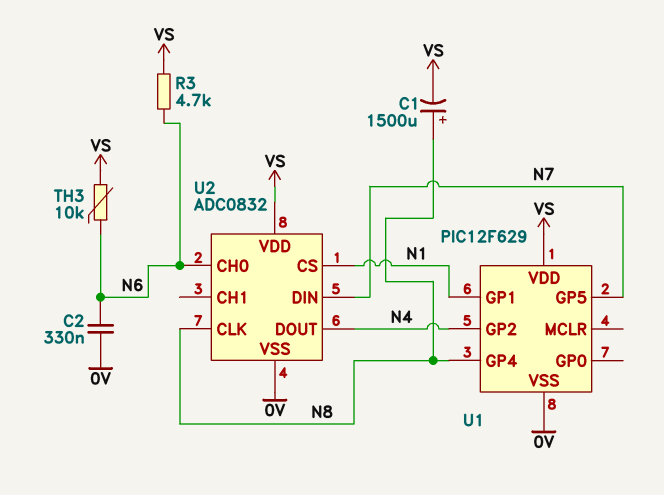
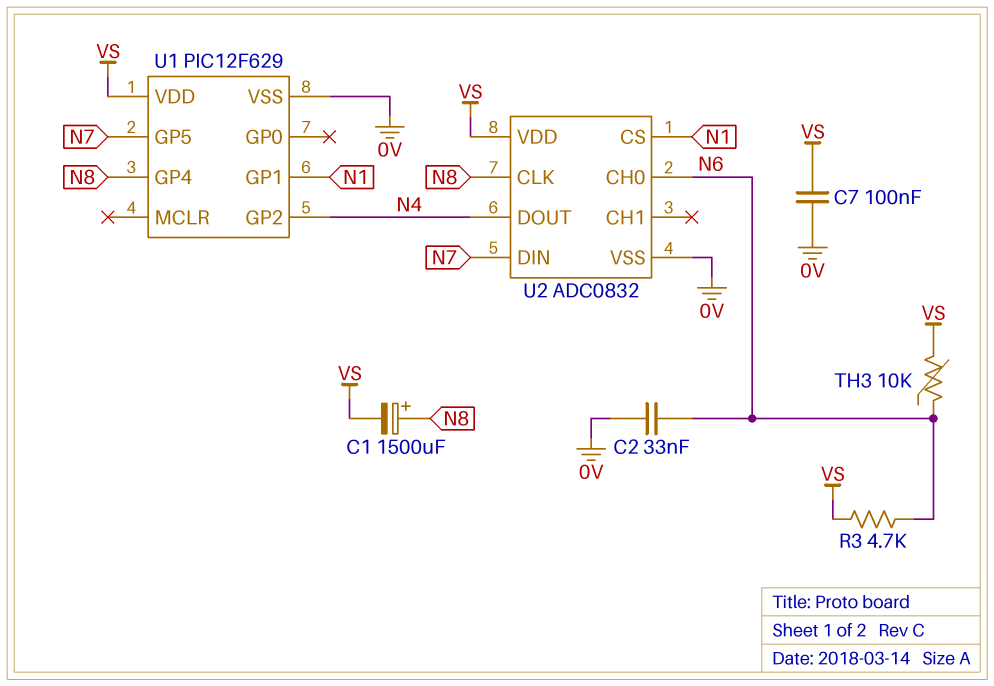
C2: 330nF (0V, N6) -> 33nF (0V, N6)
C7: none -> 100nF (0V, VS)

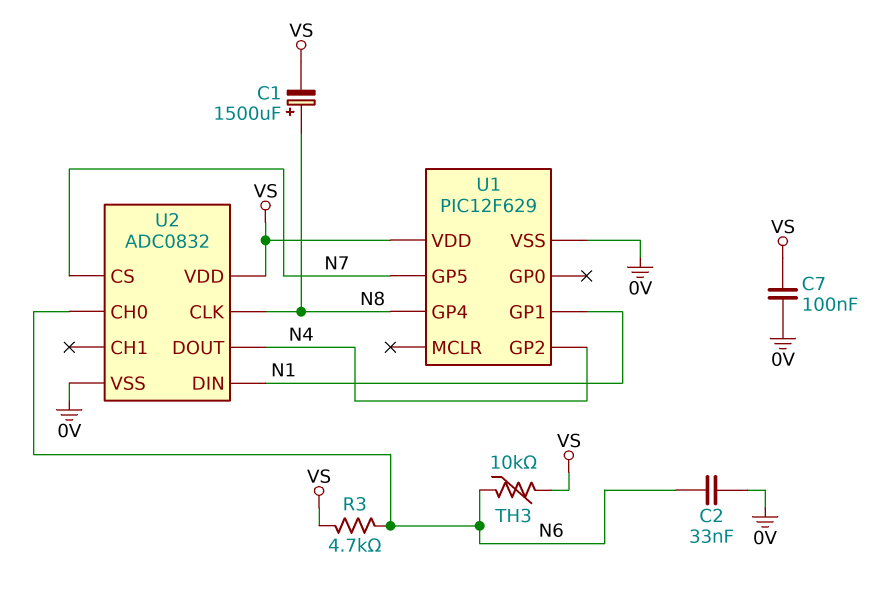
U2 pin CS: N1 -> N7
U2 pin DIN: N7 -> N1

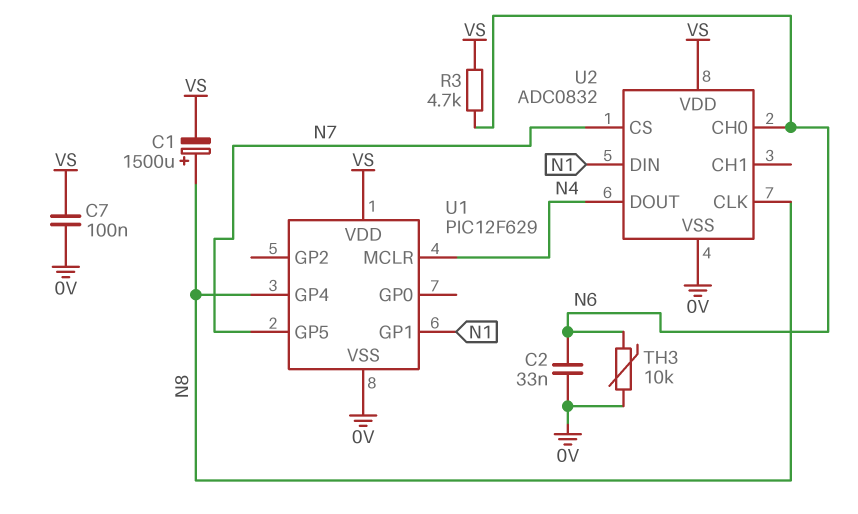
TH3: 10k (N6, VS) -> 10k (0V, N6)
U1 pin GP2: N4 -> none
U1 pin MCLR: none -> N4

